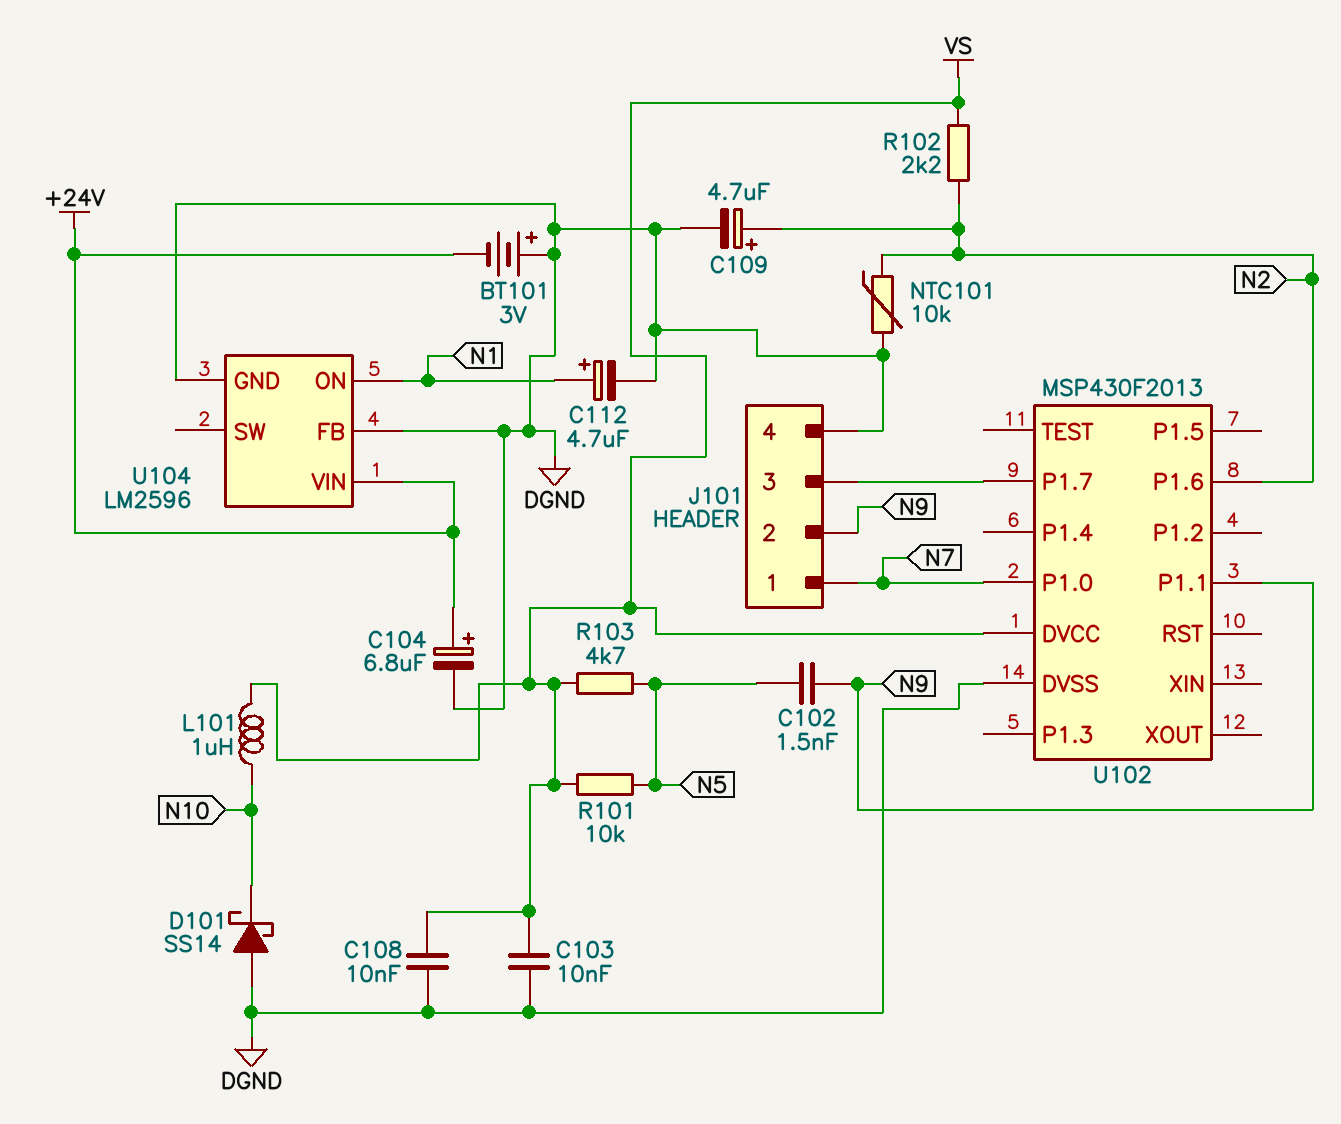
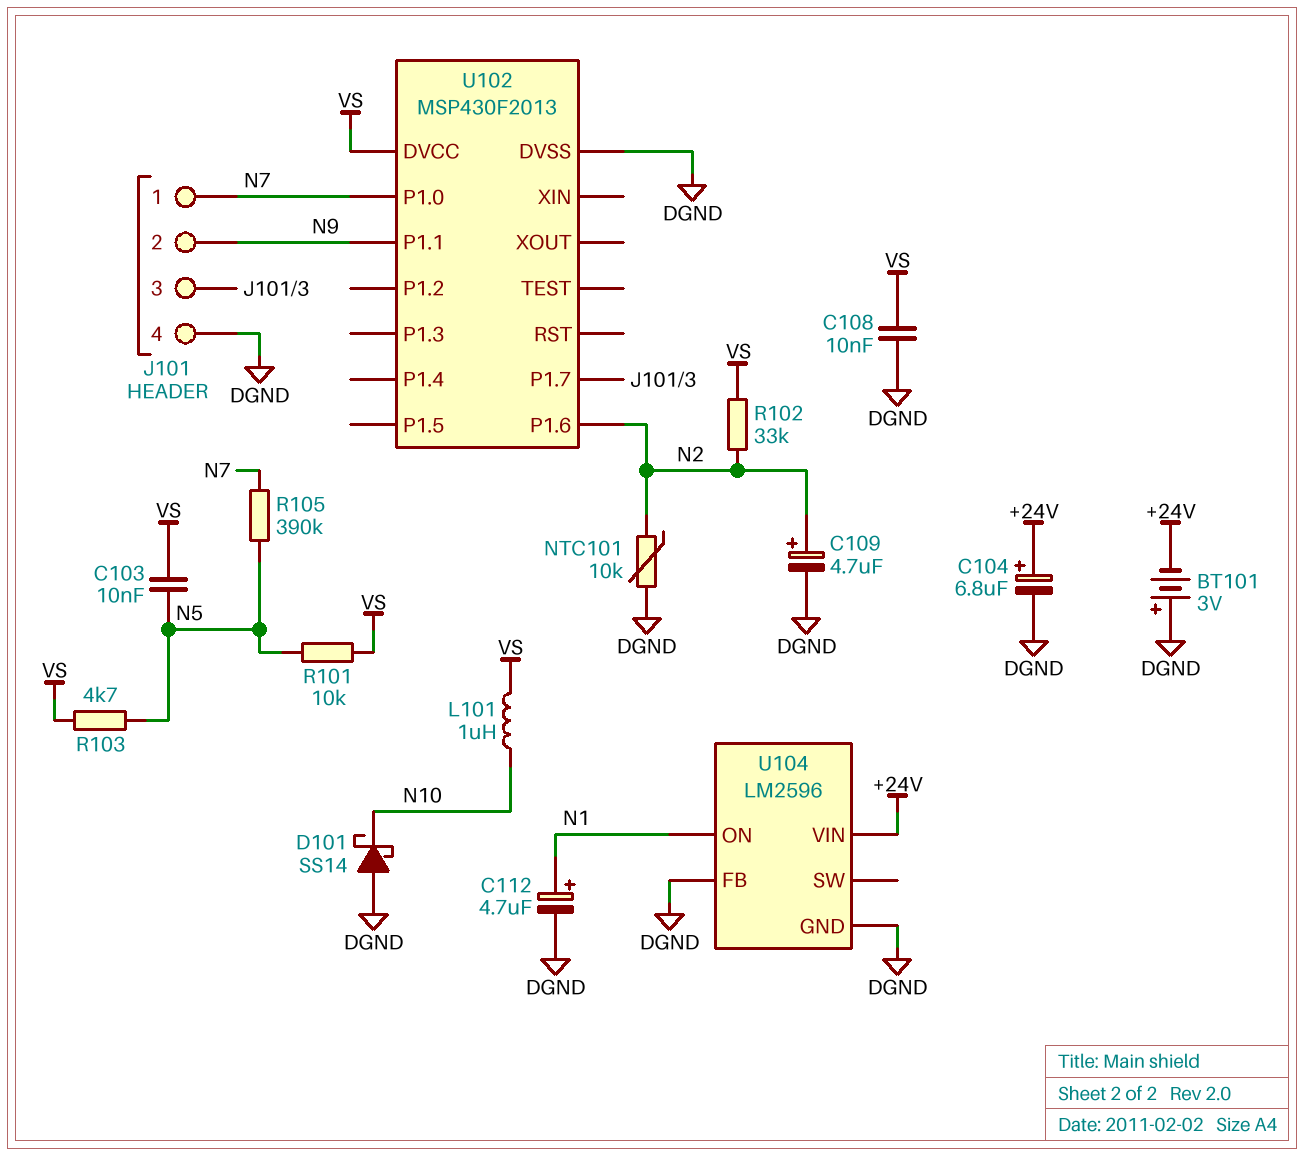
C102: 1.5nF (N5, N9) -> none
C103: 10nF (DGND, VS) -> 10nF (N5, VS)
R102: 2.2k (N2, VS) -> 33k (N2, VS)
R105: none -> 390k (N5, N7)

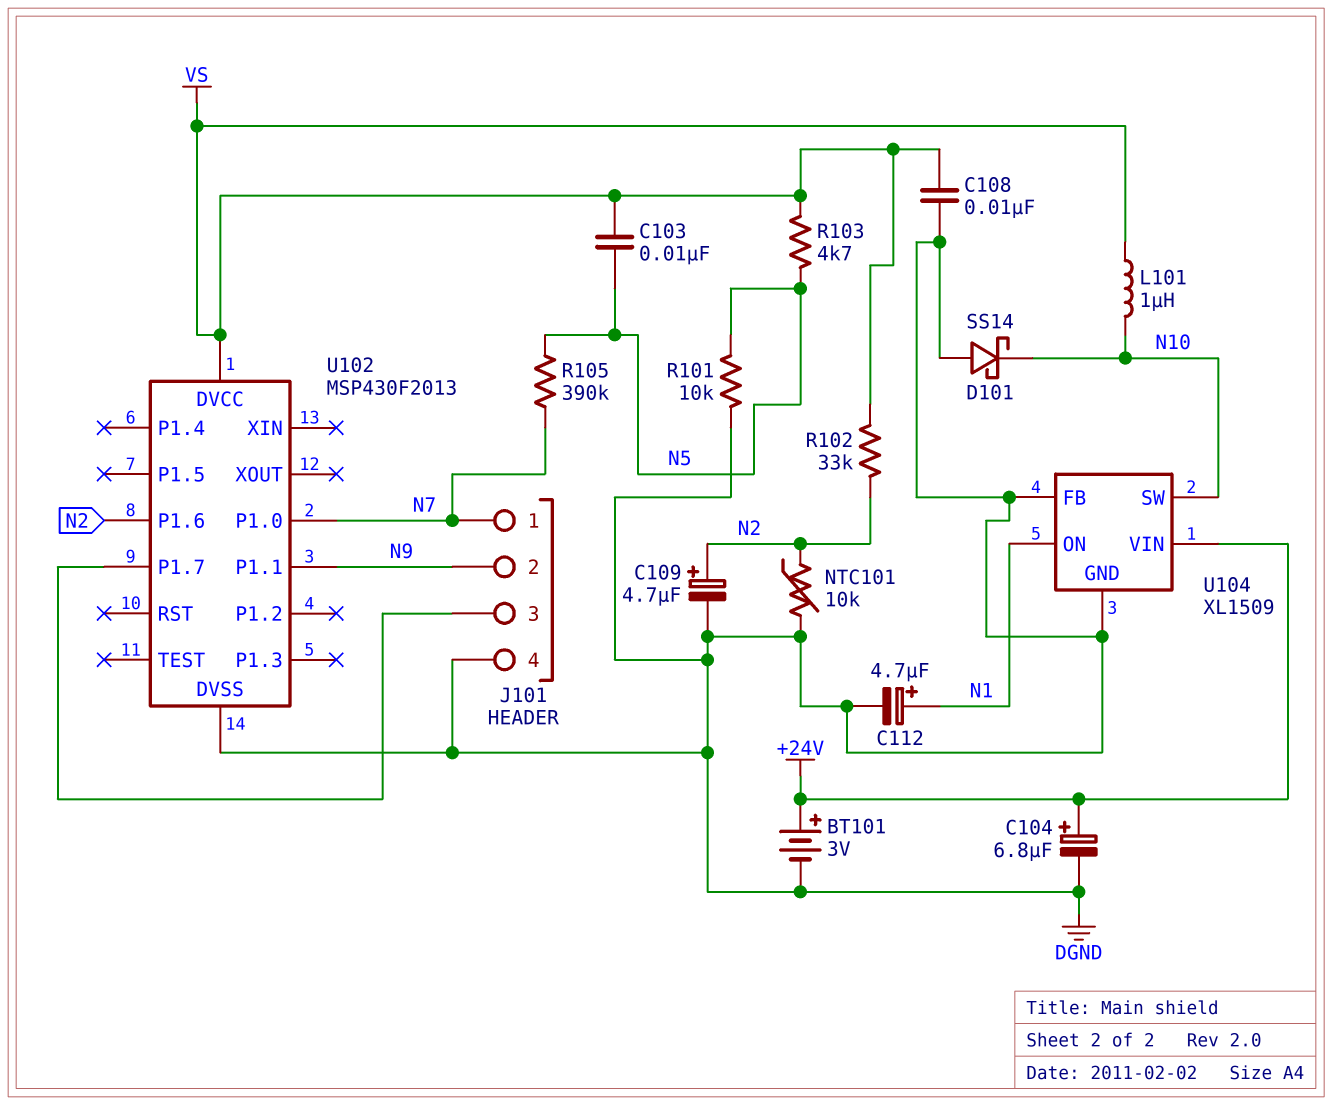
BT101: 3V (plus DGND, minus +24V) -> 3V (plus +24V, minus DGND)
R101: 10k (N5, VS) -> 10k (DGND, N5)
U104: LM2596 -> XL1509
U104 pin SW: none -> N10

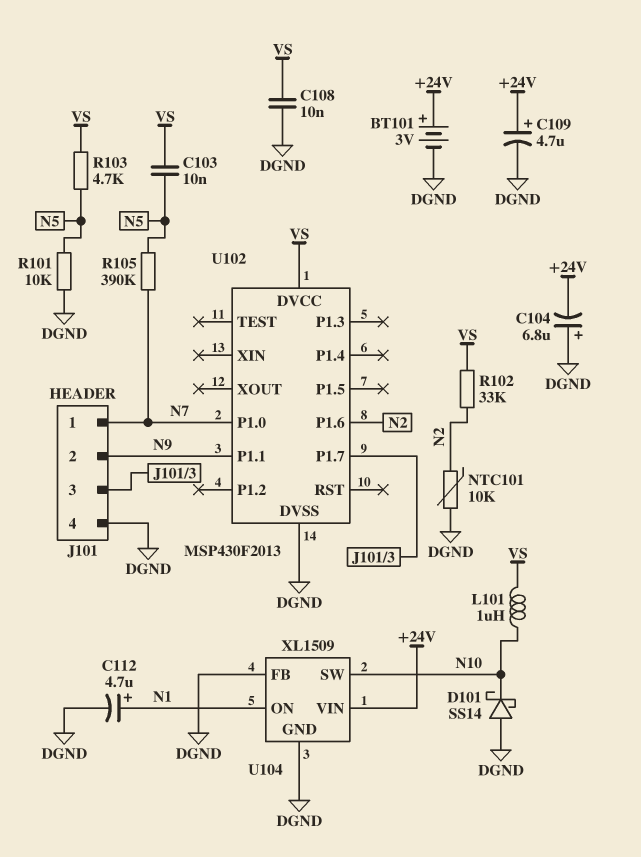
C104: 6.8uF (plus +24V, minus DGND) -> 6.8uF (plus DGND, minus +24V)
C109: 4.7uF (plus N2, minus DGND) -> 4.7uF (plus +24V, minus DGND)

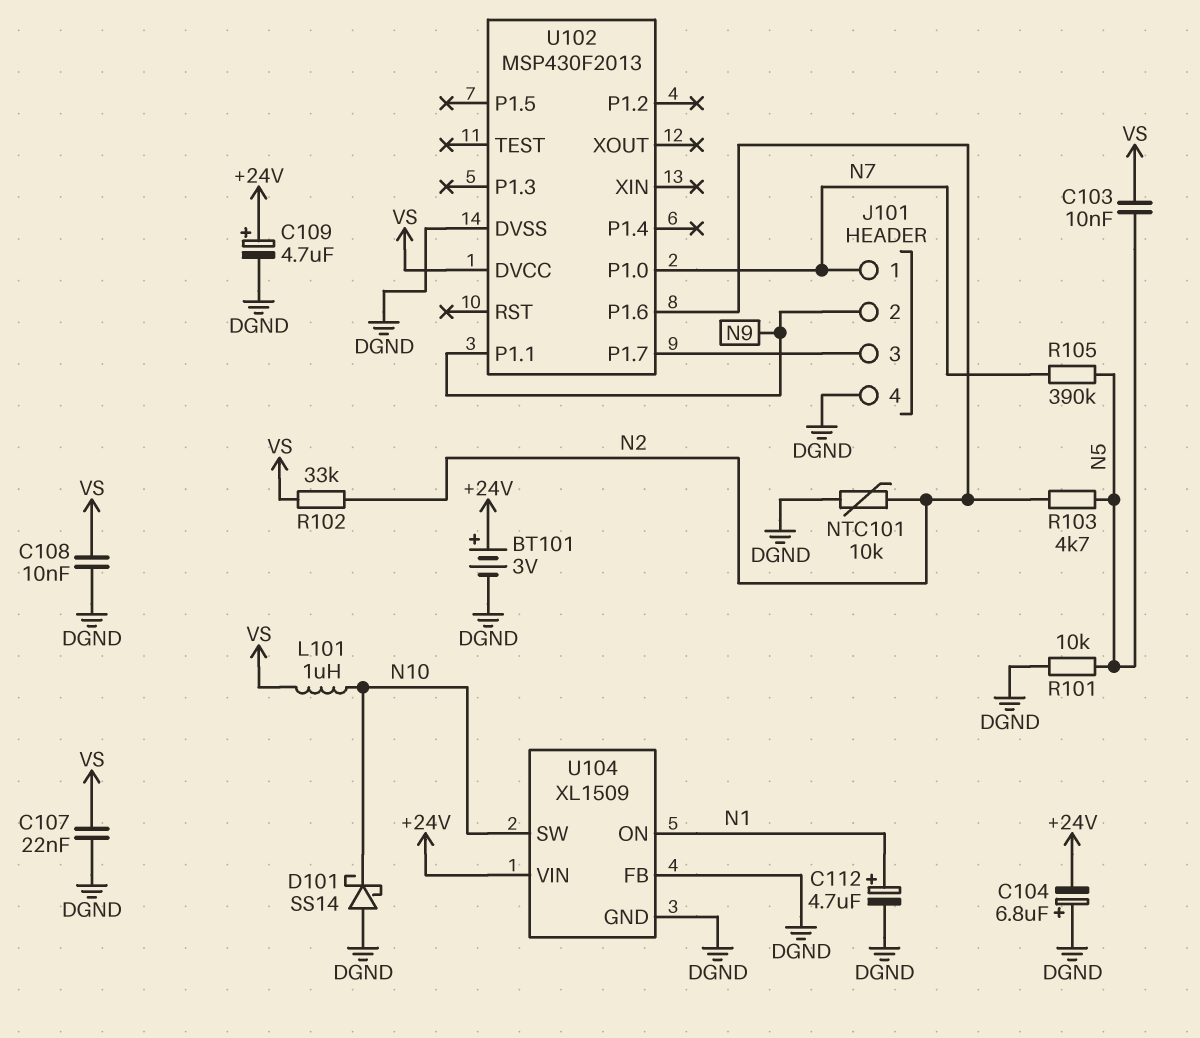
C107: none -> 22nF (DGND, VS)
R103: 4.7k (N5, VS) -> 4.7k (N2, N5)

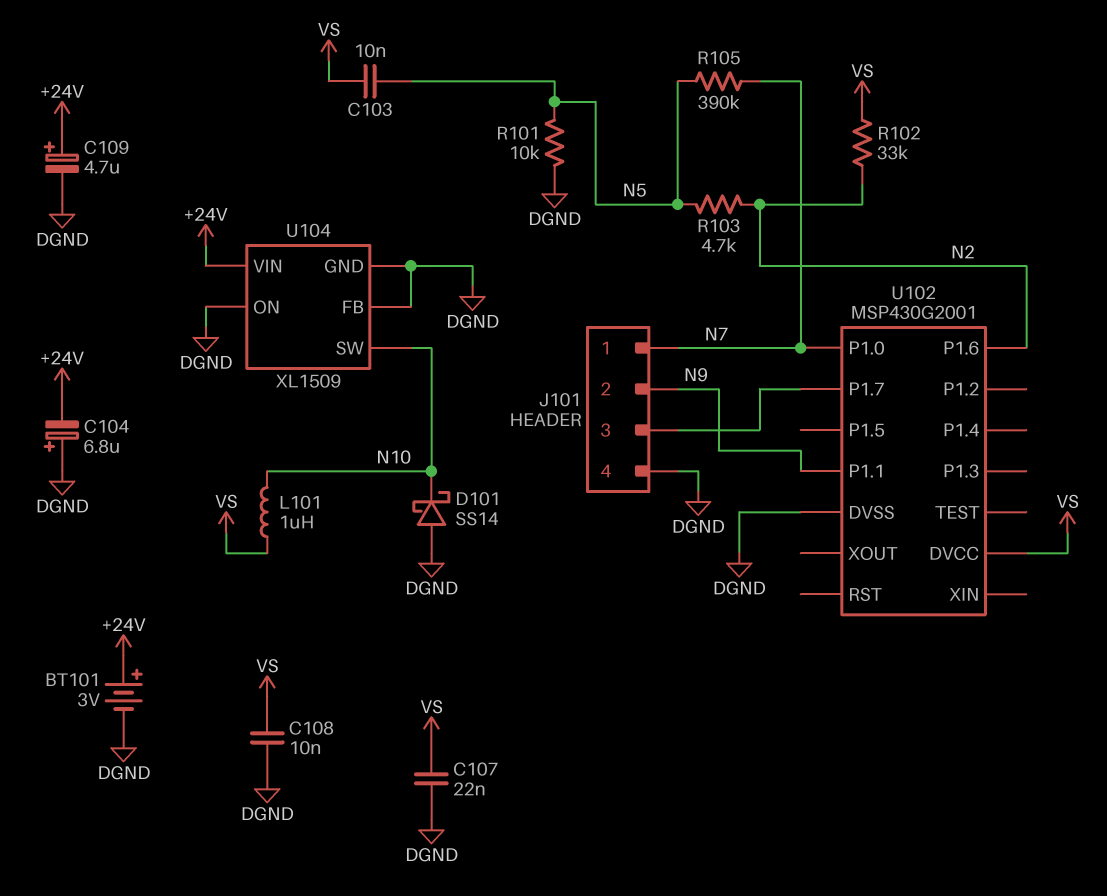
C112: 4.7uF (plus N1, minus DGND) -> none
NTC101: 10k (DGND, N2) -> none
U102: MSP430F2013 -> MSP430G2001
U104 pin ON: N1 -> DGND

